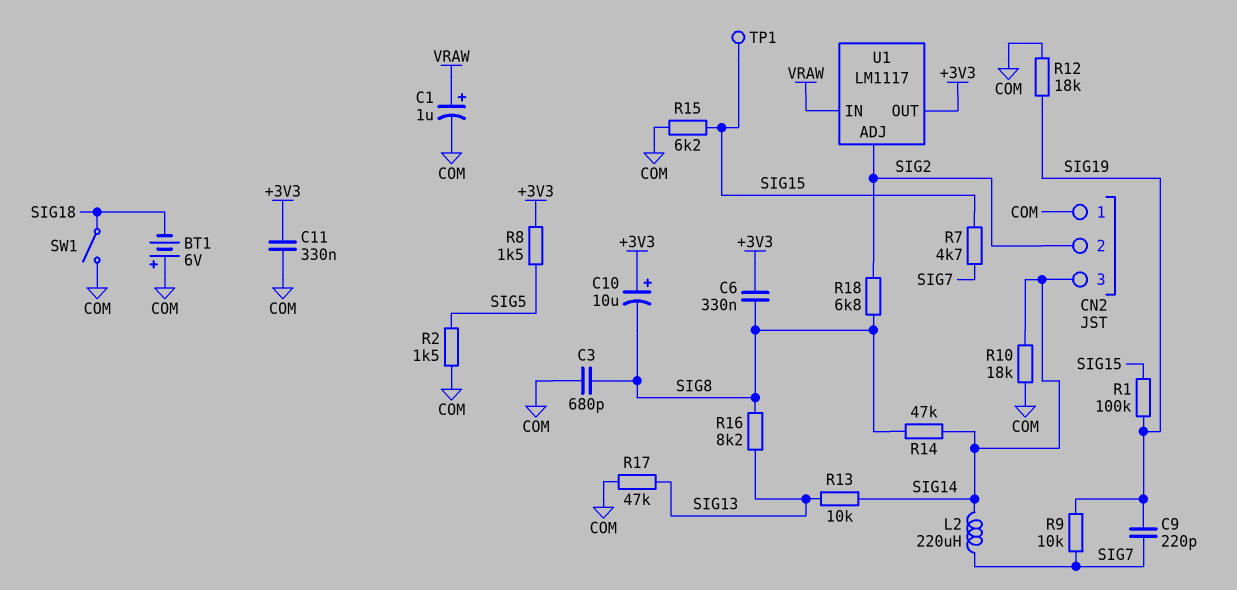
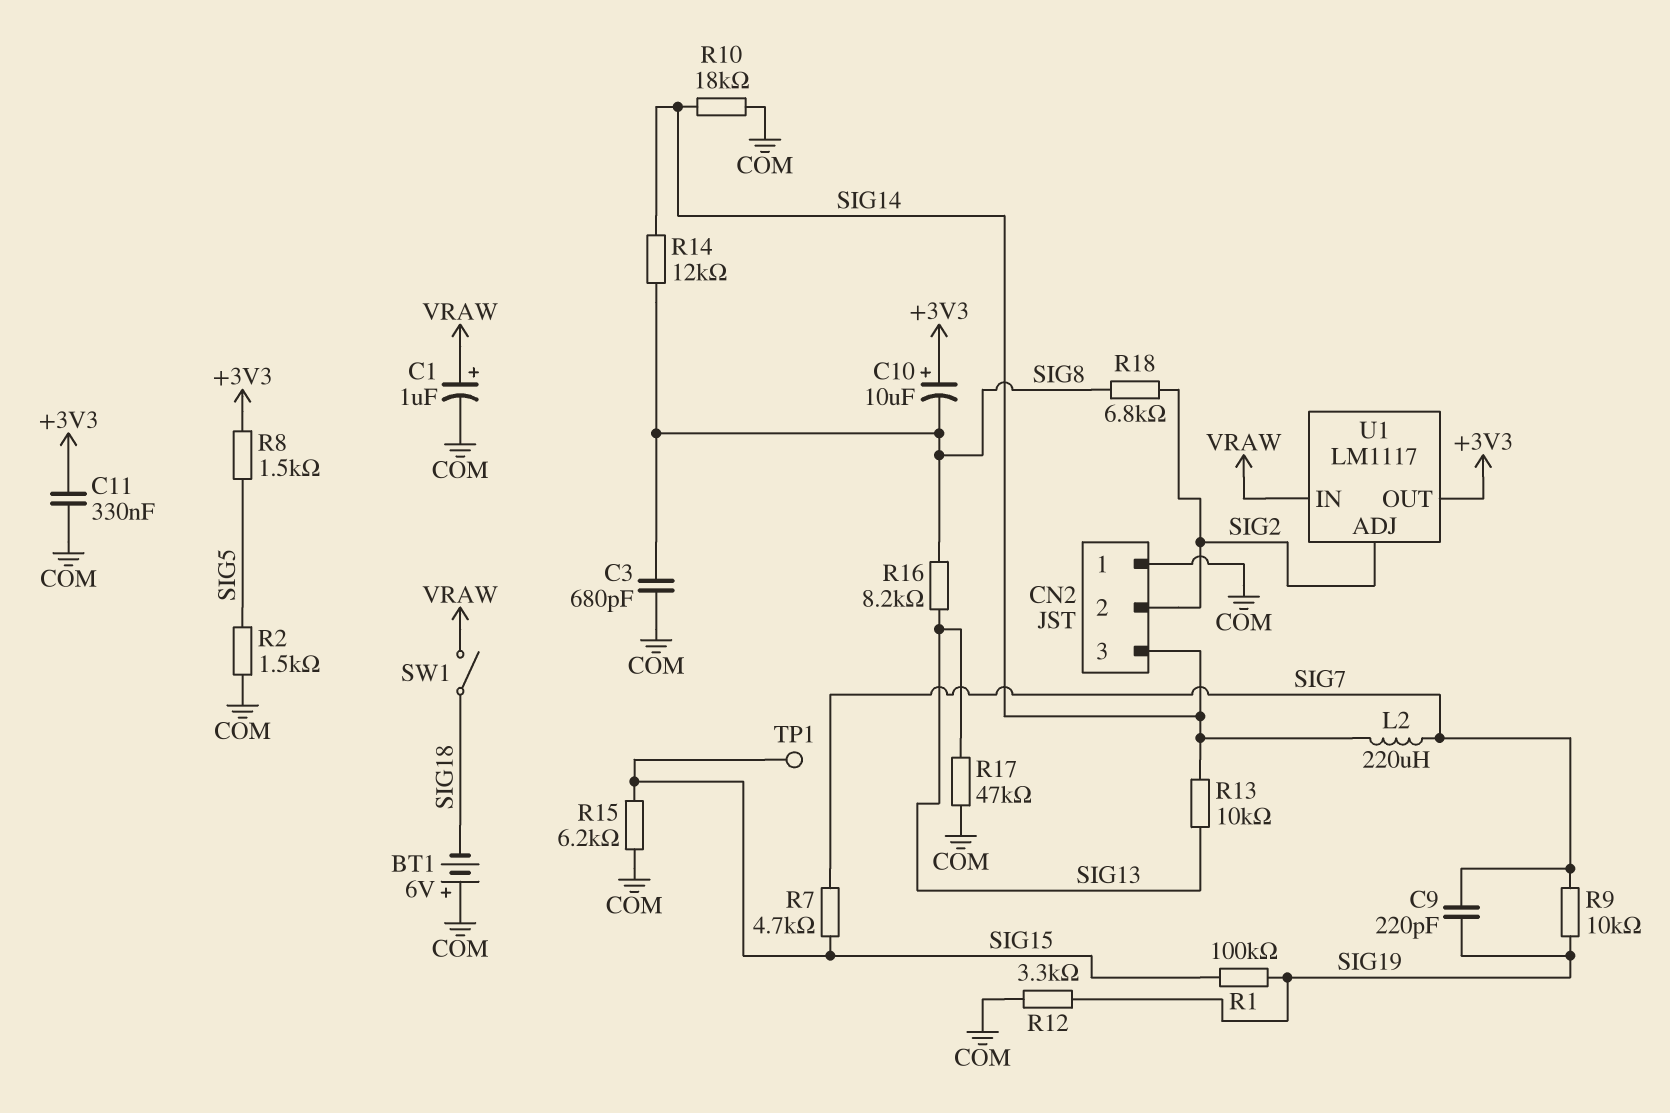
C6: 330nF (+3V3, SIG8) -> none
R12: 18k (COM, SIG19) -> 3.3k (COM, SIG19)
R14: 47k (SIG8, SIG14) -> 12k (SIG8, SIG14)
SW1: switch (COM, SIG18) -> switch (SIG18, VRAW)

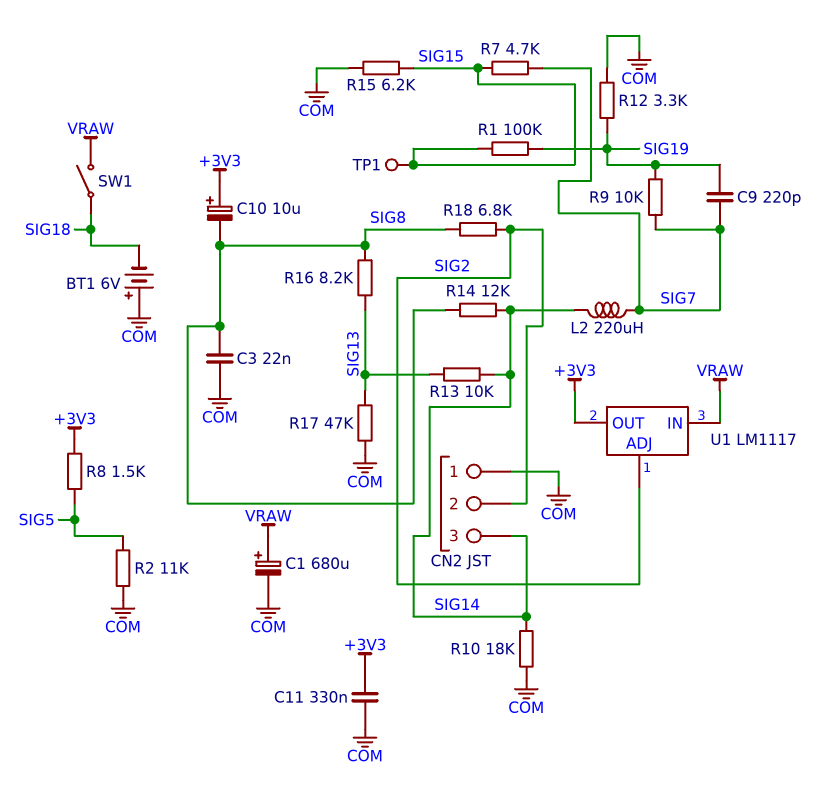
C1: 1uF (plus VRAW, minus COM) -> 680uF (plus VRAW, minus COM)
C3: 680pF (COM, SIG8) -> 22nF (COM, SIG8)
R2: 1.5k (COM, SIG5) -> 11k (COM, SIG5)

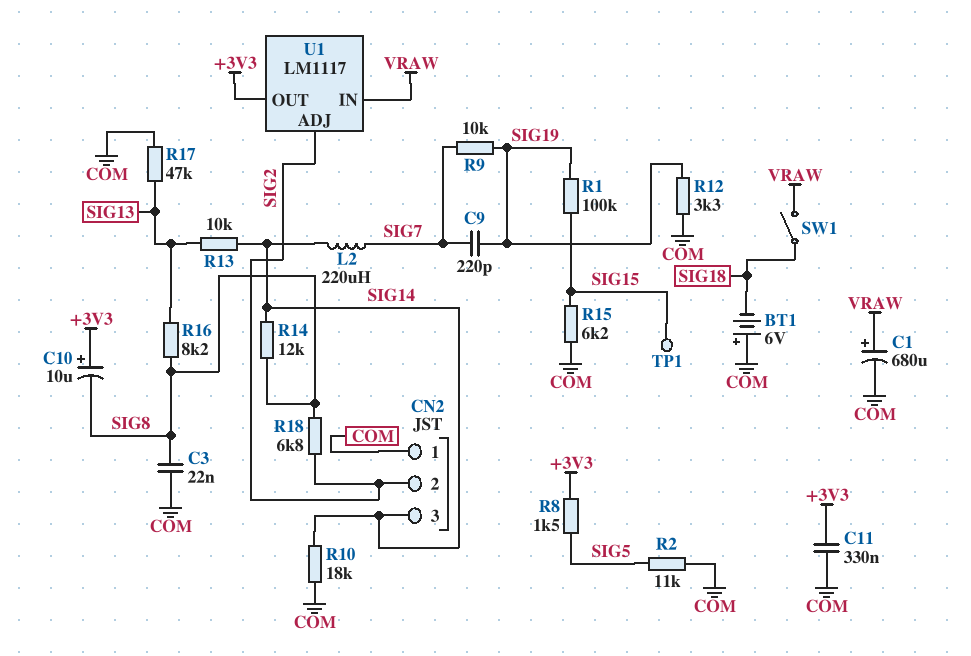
R7: 4.7k (SIG7, SIG15) -> none

